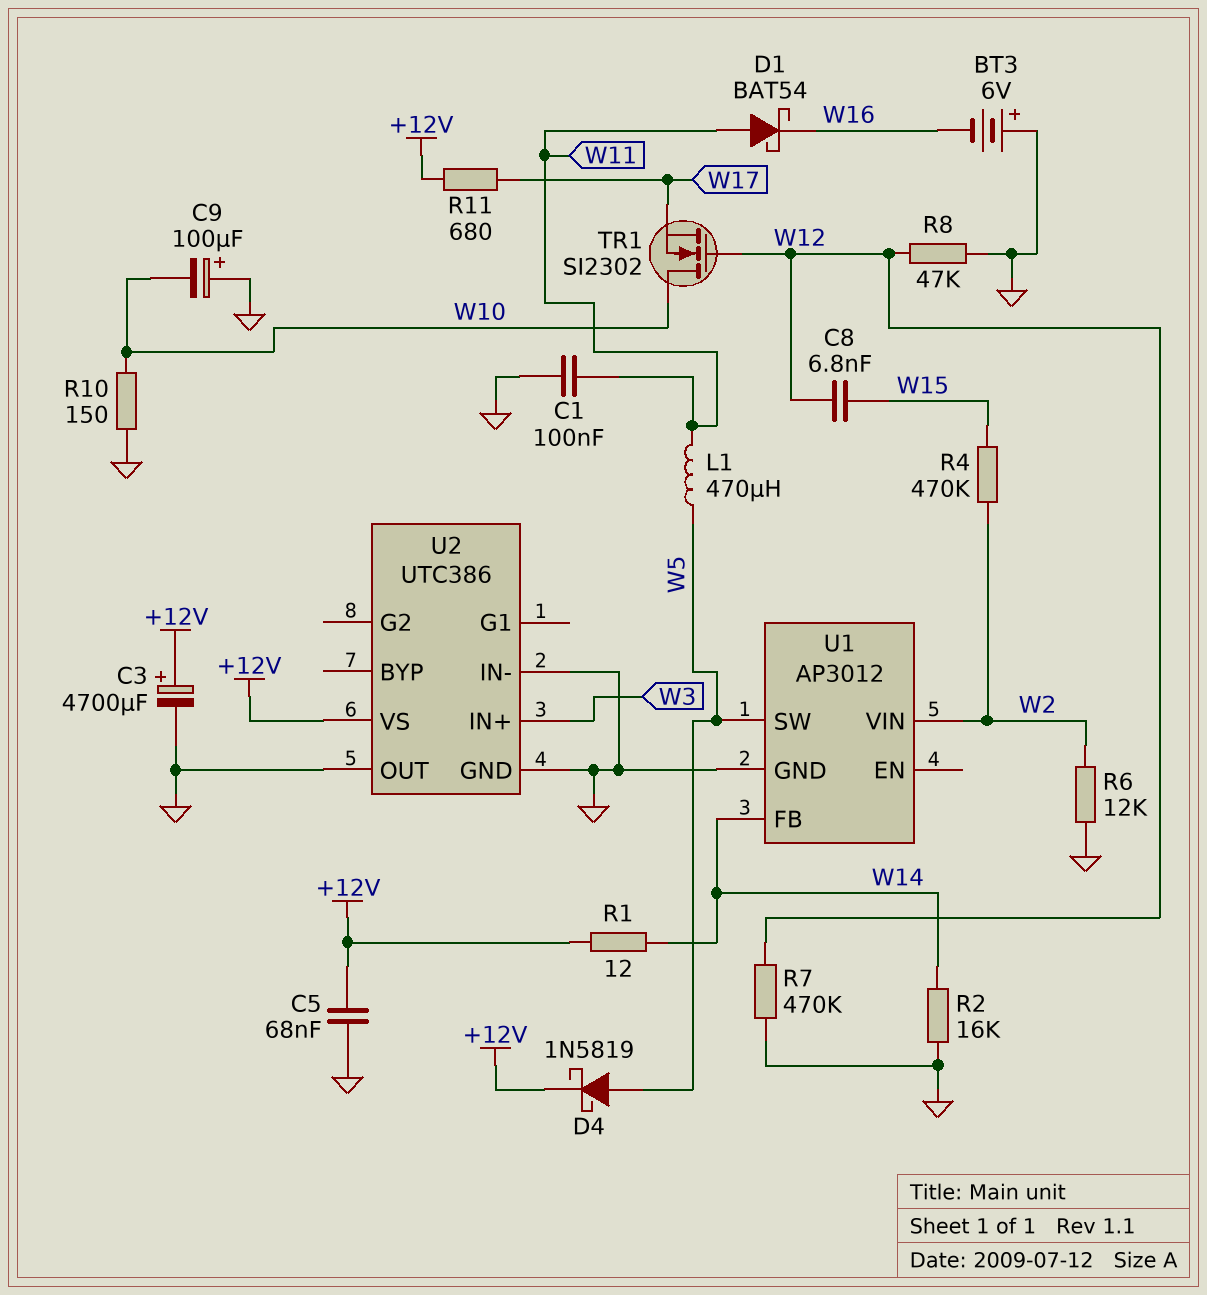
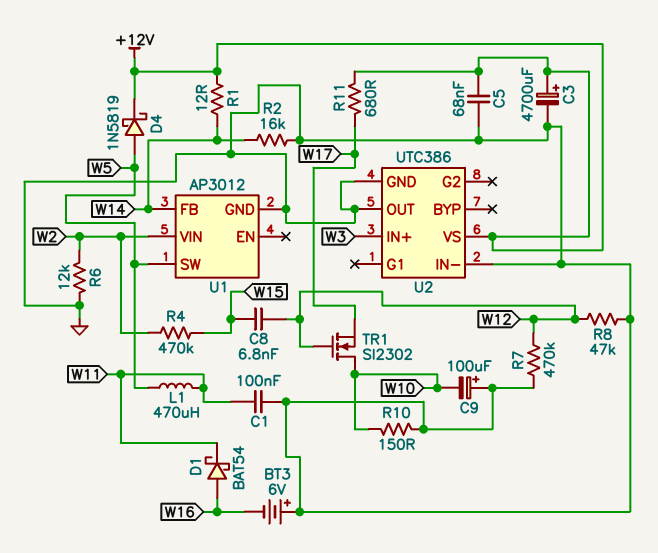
D1: schottky BAT54 (A W11, K W16) -> schottky BAT54 (A W16, K W11)

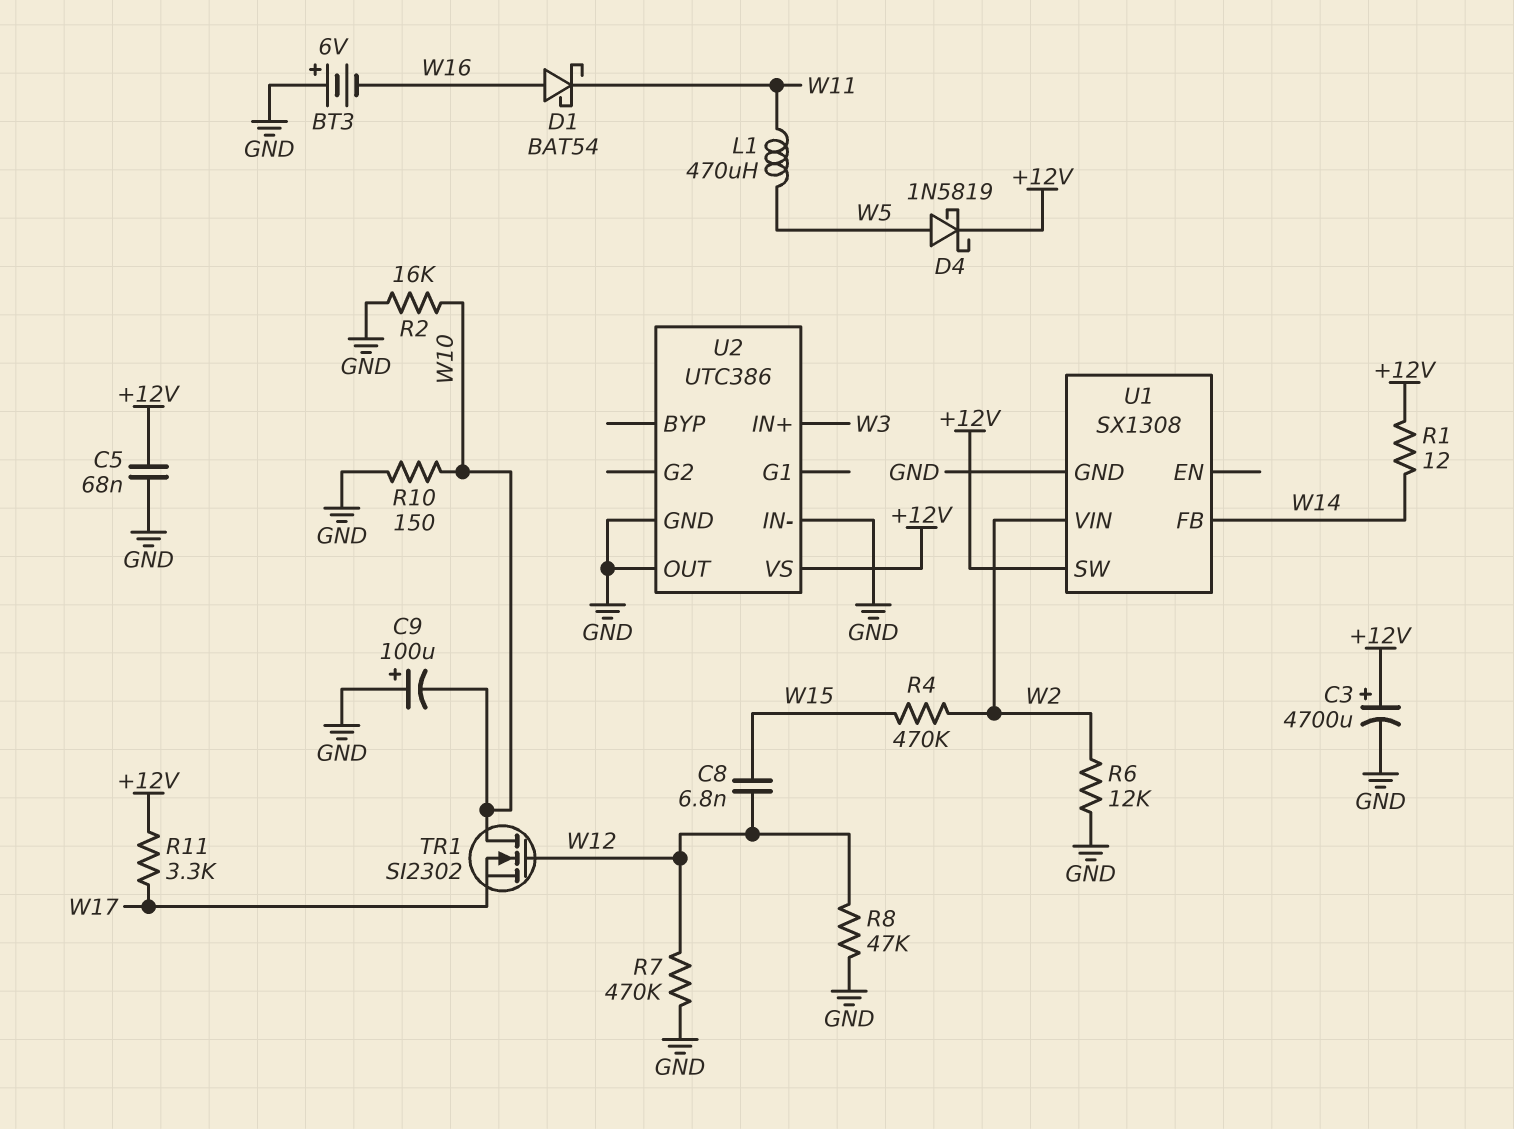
C1: 100nF (GND, W11) -> none
R2: 16k (GND, W14) -> 16k (GND, W10)
R11: 680 (+12V, W17) -> 3.3k (+12V, W17)
U1: AP3012 -> SX1308
U1 pin SW: W5 -> +12V

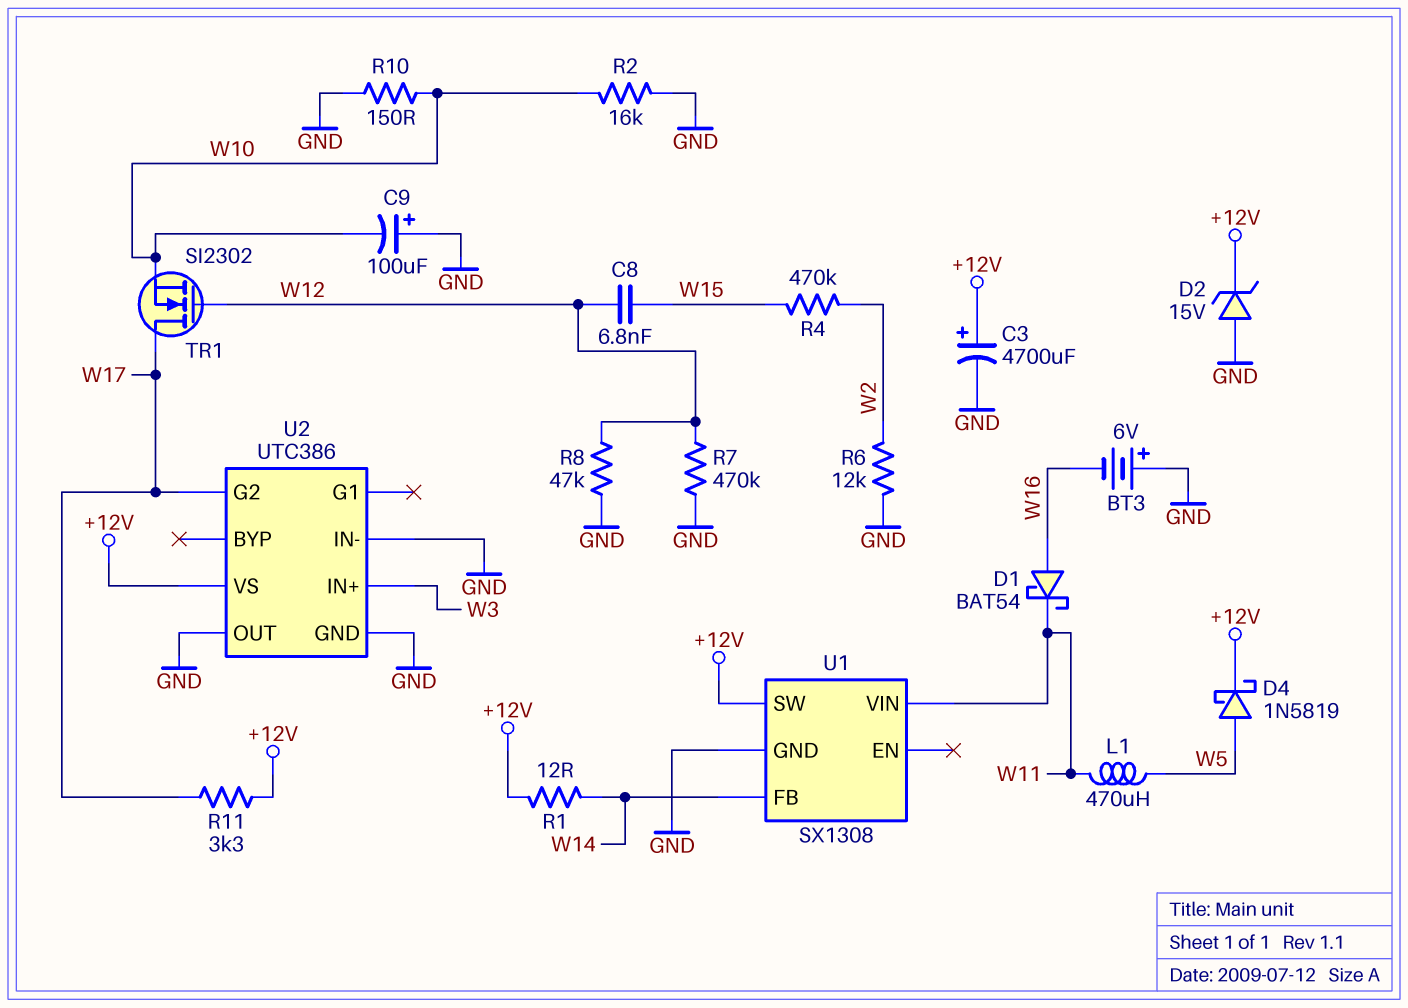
C5: 68nF (+12V, GND) -> none
D2: none -> zener 15V (A GND, K +12V)
TR1: NMOS SI2302 (G W12, D W10, S W17) -> NMOS SI2302 (G W12, D W17, S W10)
U1 pin VIN: W2 -> W11
U2 pin G2: none -> W17

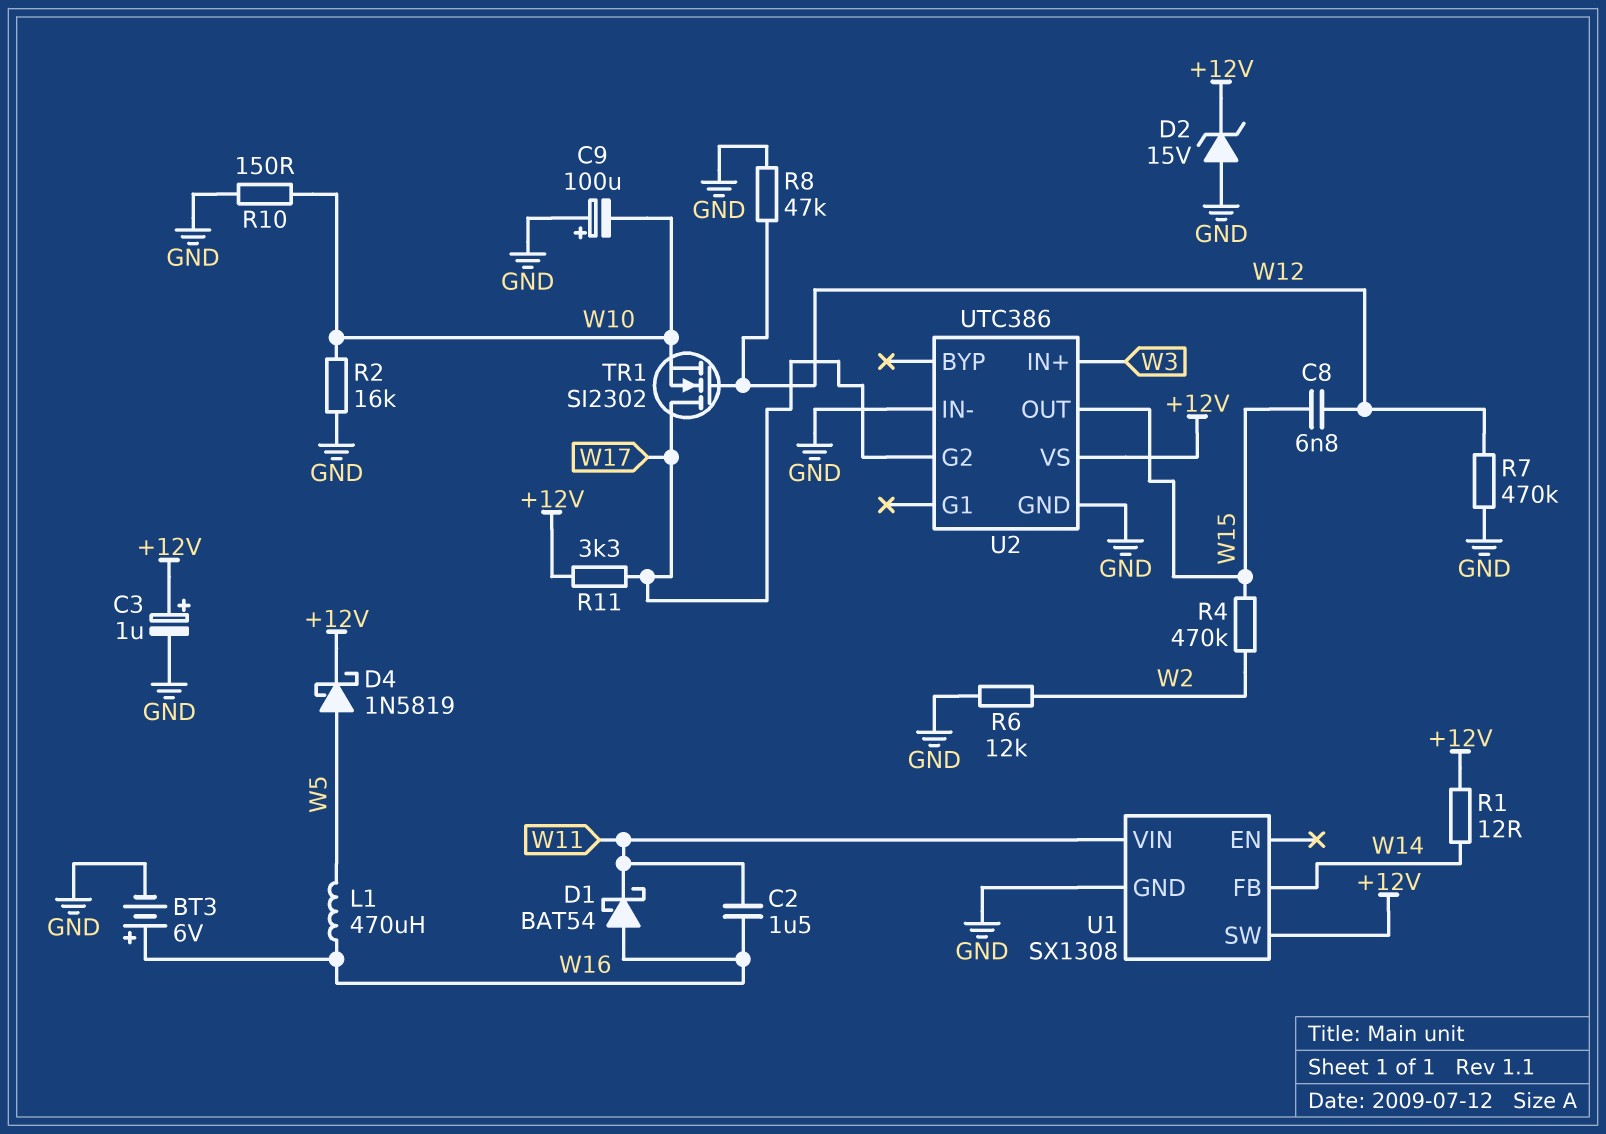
BT3: 6V (plus GND, minus W16) -> 6V (plus W16, minus GND)
C2: none -> 1.5uF (W11, W16)
C3: 4700uF (plus +12V, minus GND) -> 1uF (plus +12V, minus GND)
L1: 470uH (W5, W11) -> 470uH (W5, W16)
U2 pin OUT: GND -> W15

